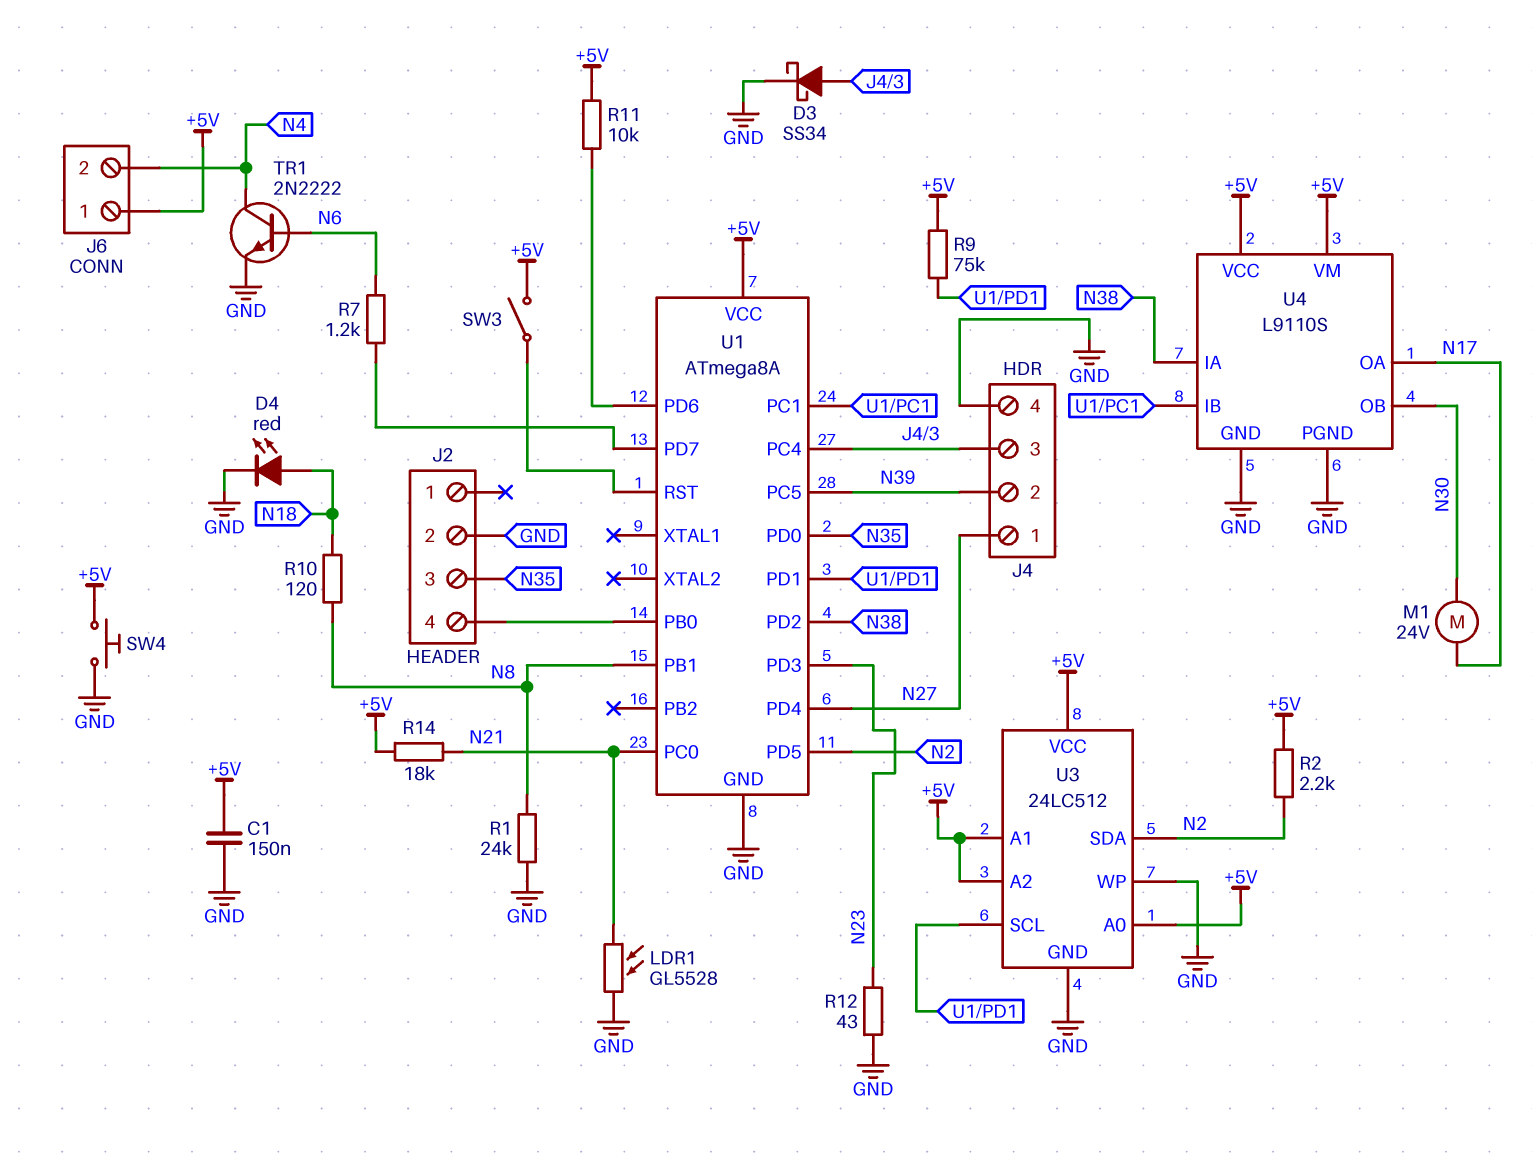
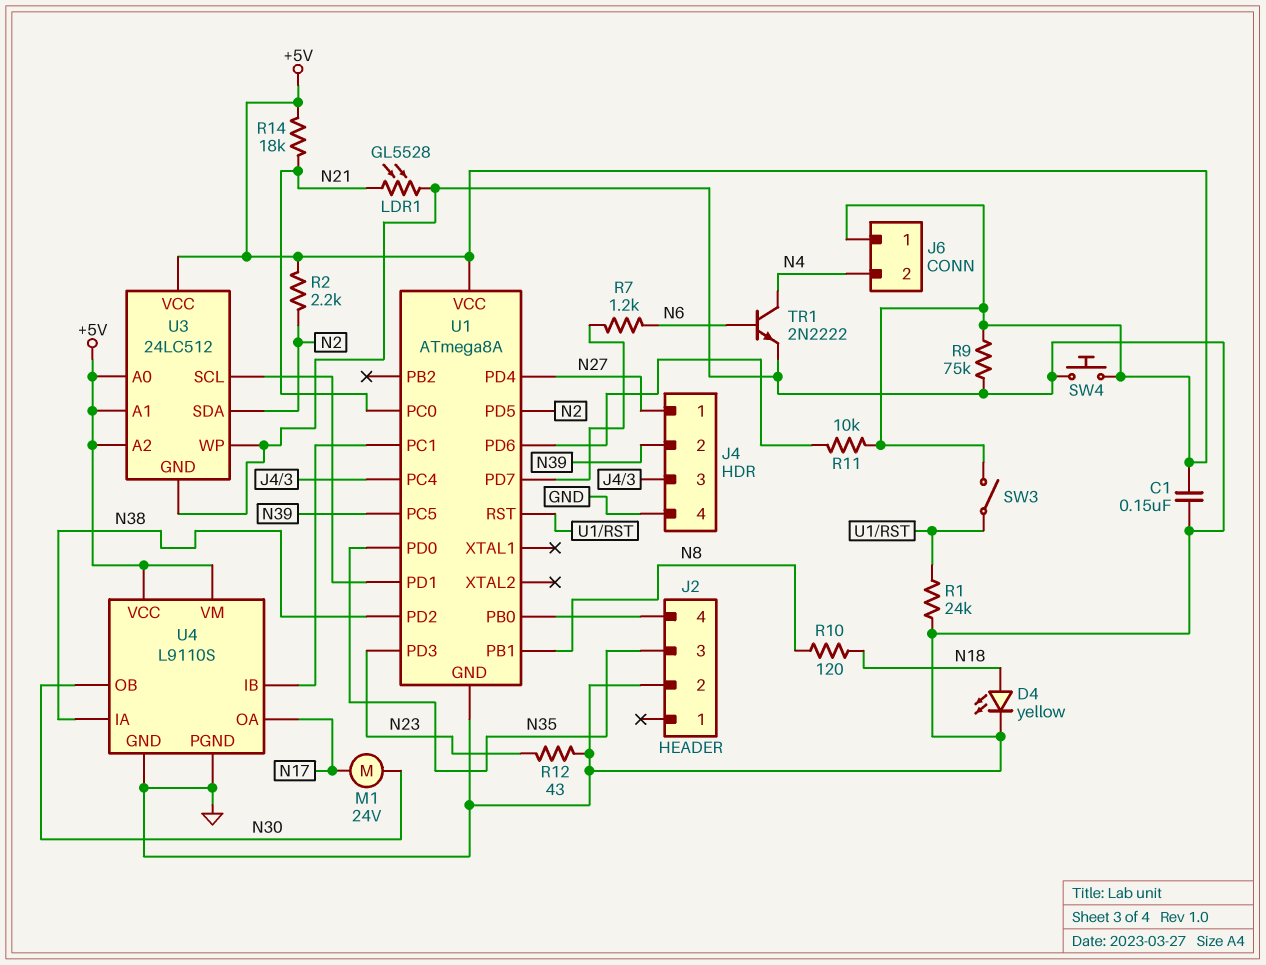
D3: schottky SS34 (A J4/3, K GND) -> none
D4: LED red (A N18, K GND) -> LED yellow (A N18, K GND)
R1: 24k (GND, N8) -> 24k (GND, U1/RST)
R9: 75k (+5V, U1/PD1) -> 75k (+5V, GND)

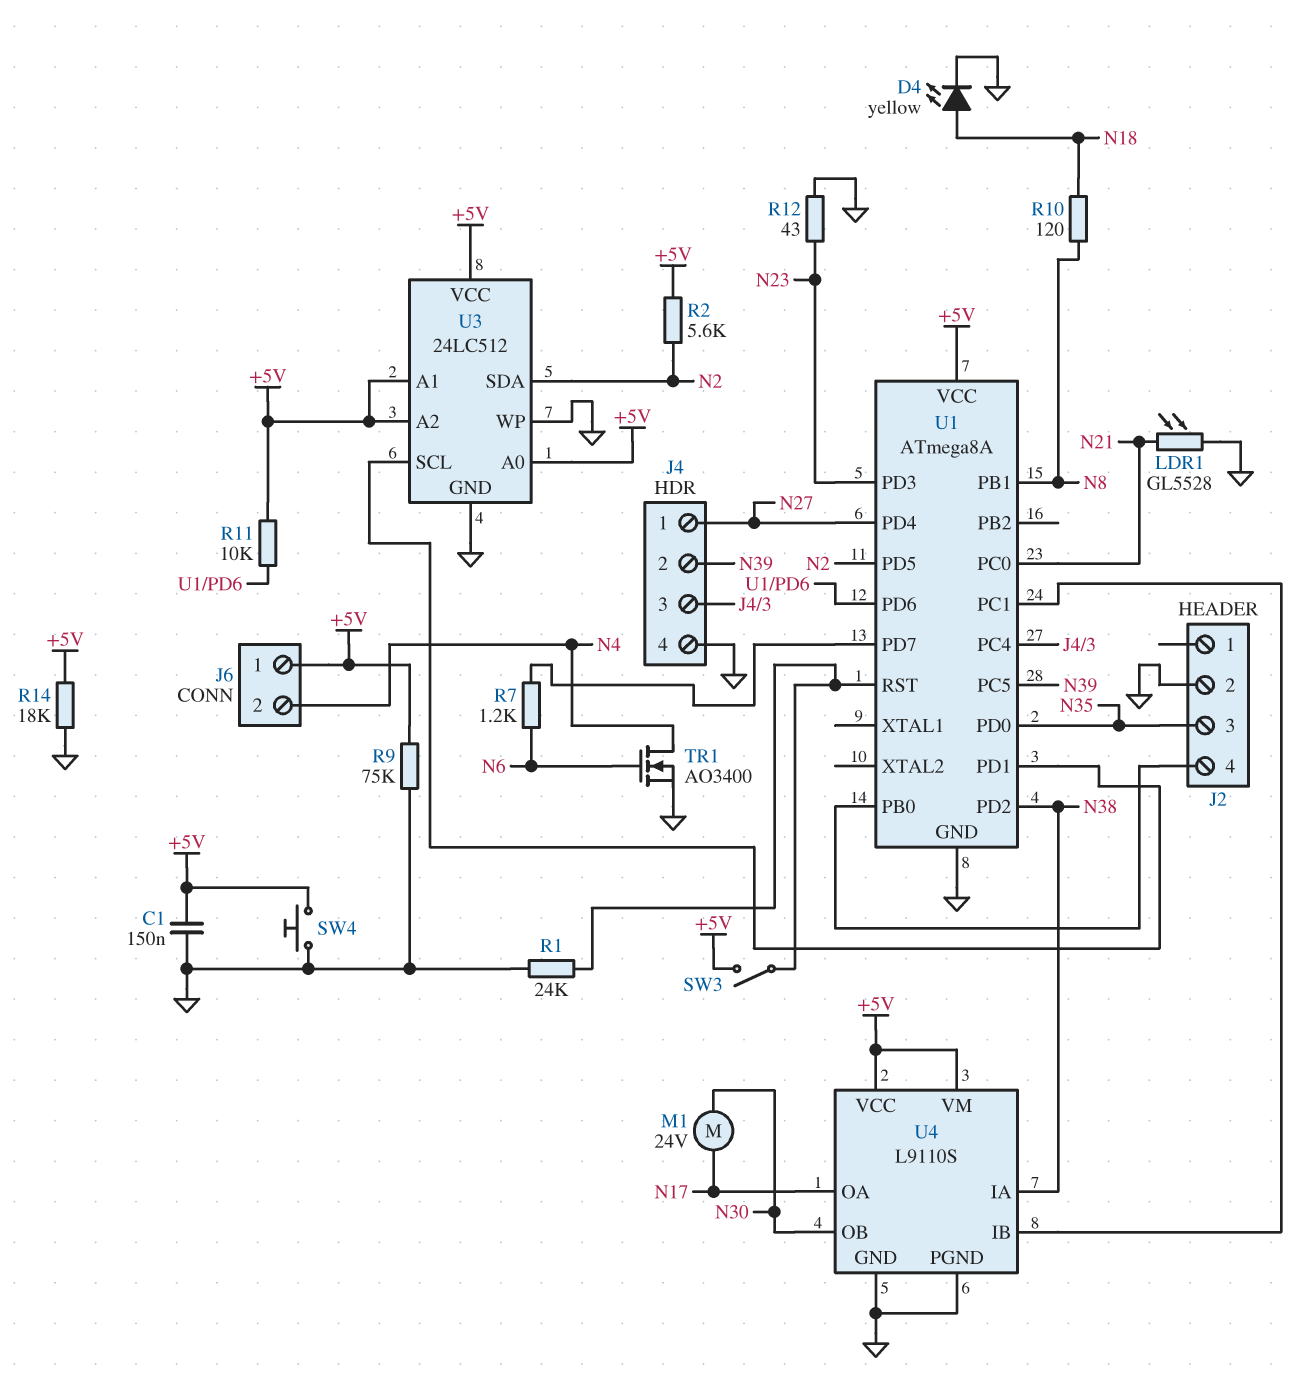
R2: 2.2k (+5V, N2) -> 5.6k (+5V, N2)
R14: 18k (+5V, N21) -> 18k (+5V, GND)
TR1: NPN 2N2222 (B N6, C N4, E GND) -> NMOS AO3400 (G N6, D N4, S GND)

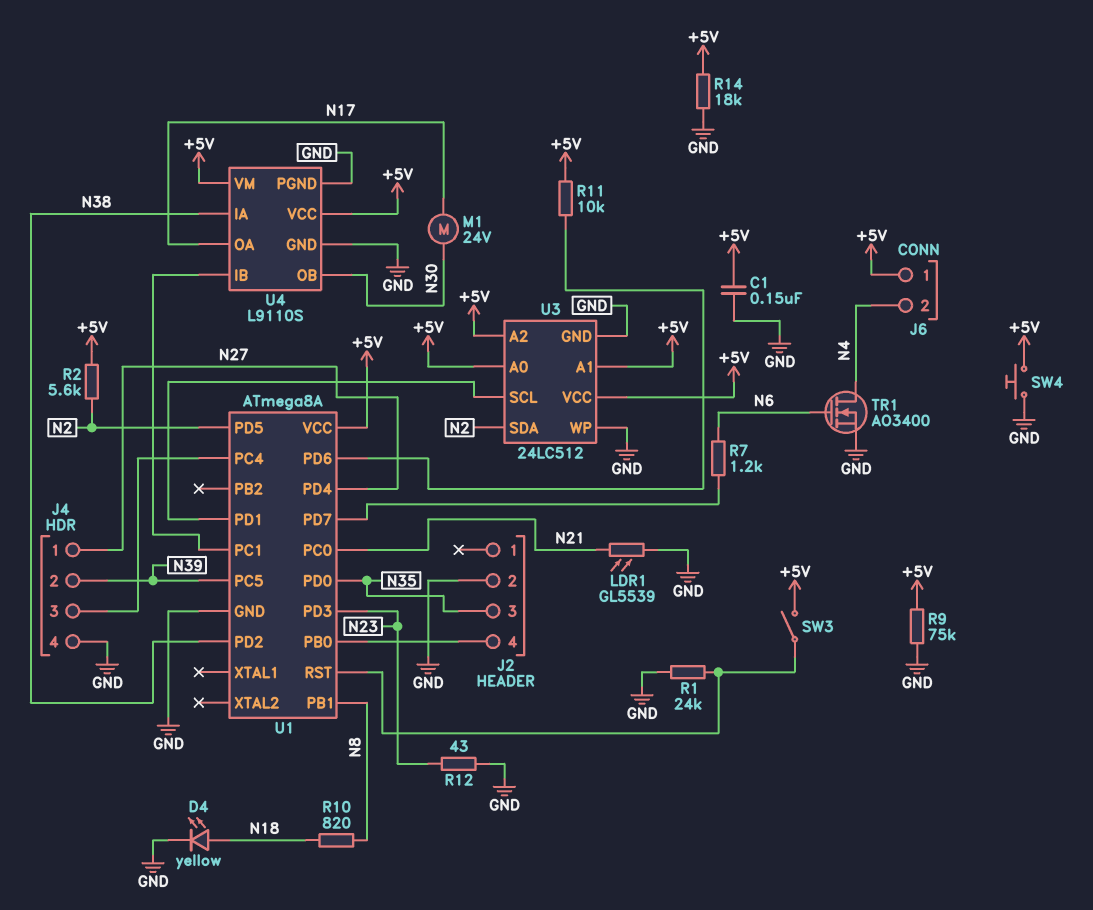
LDR1: GL5528 (GND, N21) -> GL5539 (GND, N21)
R10: 120 (N8, N18) -> 820 (N8, N18)

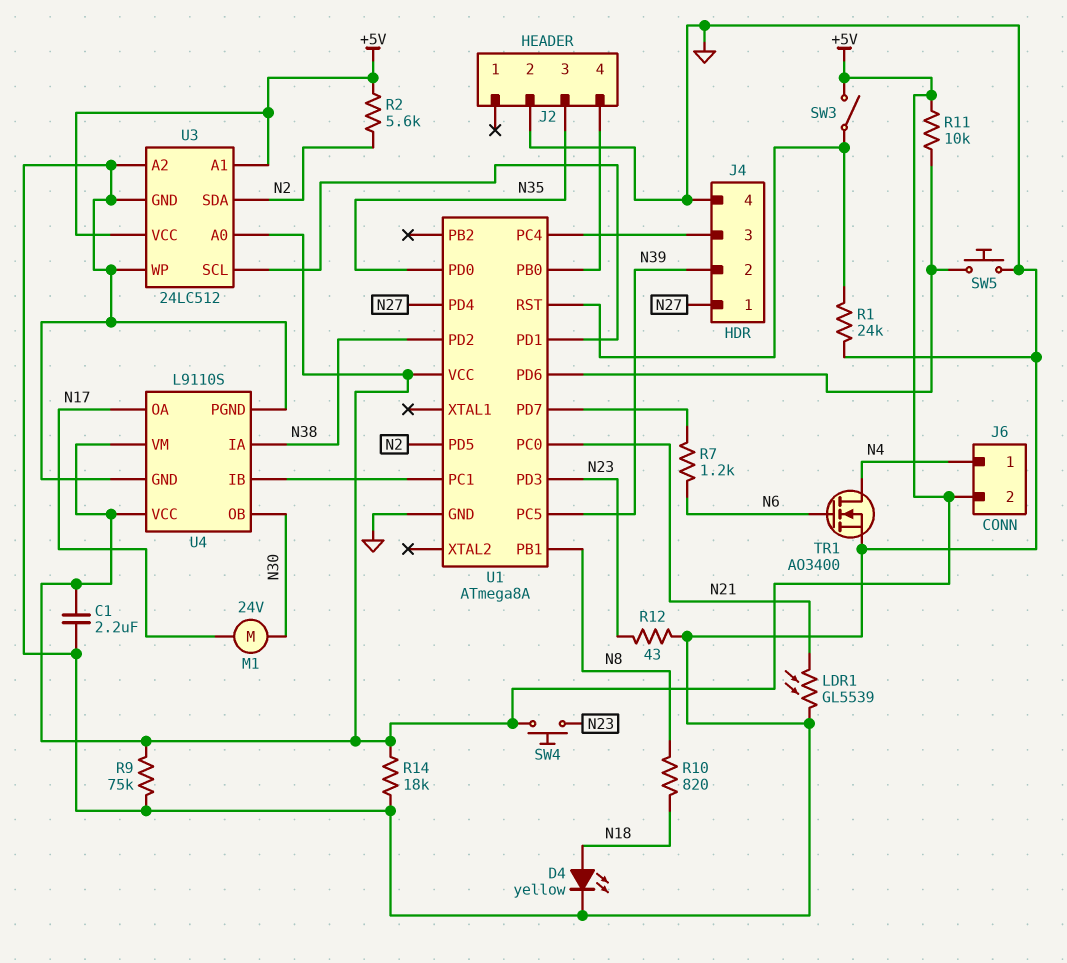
C1: 150nF (+5V, GND) -> 2.2uF (+5V, GND)
J6 pin 1: +5V -> N4
J6 pin 2: N4 -> +5V
SW4: button (+5V, GND) -> button (+5V, N23)
SW5: none -> button (GND, U1/PD6)
U3 pin A2: +5V -> GND

